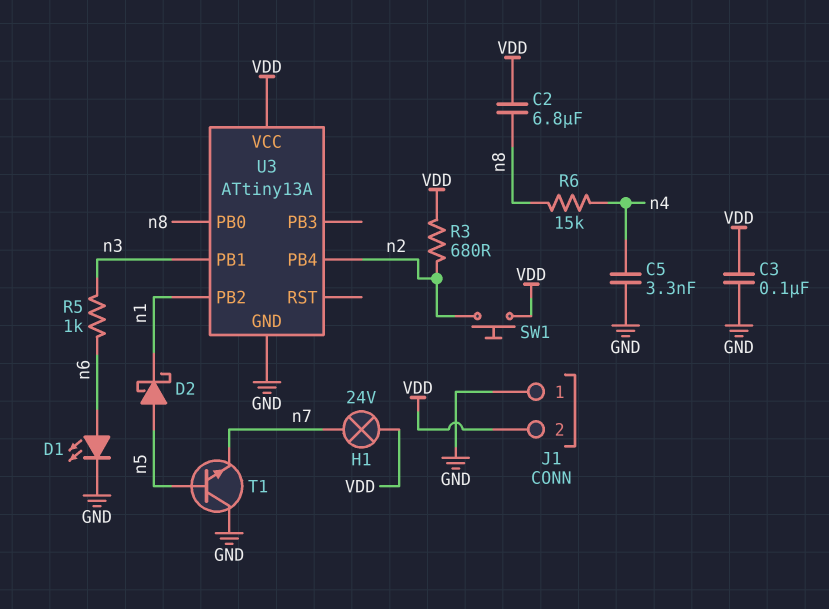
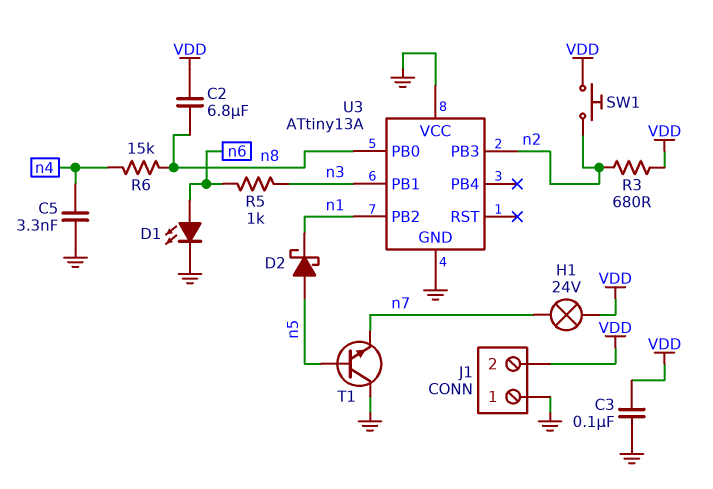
U3 pin PB3: none -> n2
U3 pin PB4: n2 -> none
U3 pin VCC: VDD -> GND

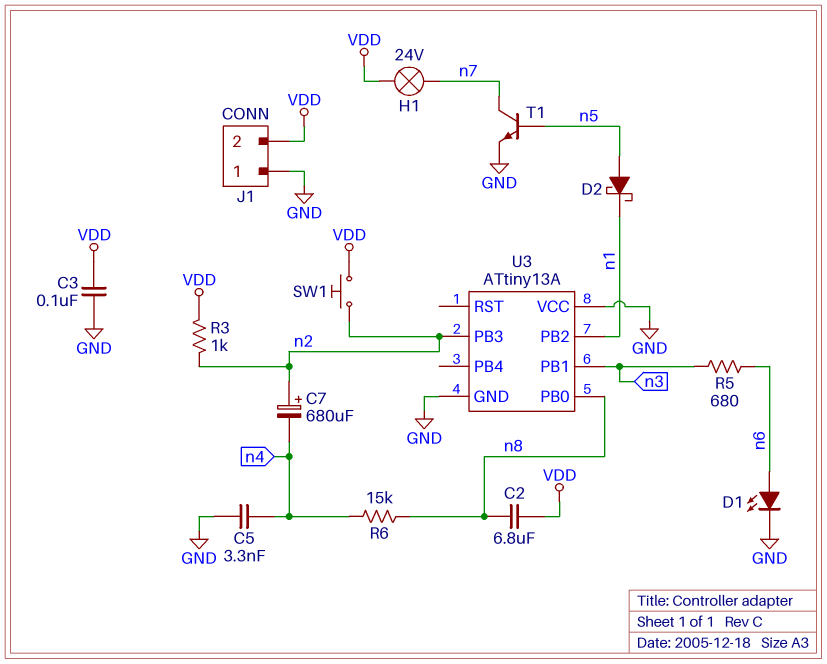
C7: none -> 680uF (plus n2, minus n4)
R3: 680 (VDD, n2) -> 1k (VDD, n2)
R5: 1k (n3, n6) -> 680 (n3, n6)
T1: NPN (B n5, C GND, E n7) -> NPN (B n5, C n7, E GND)

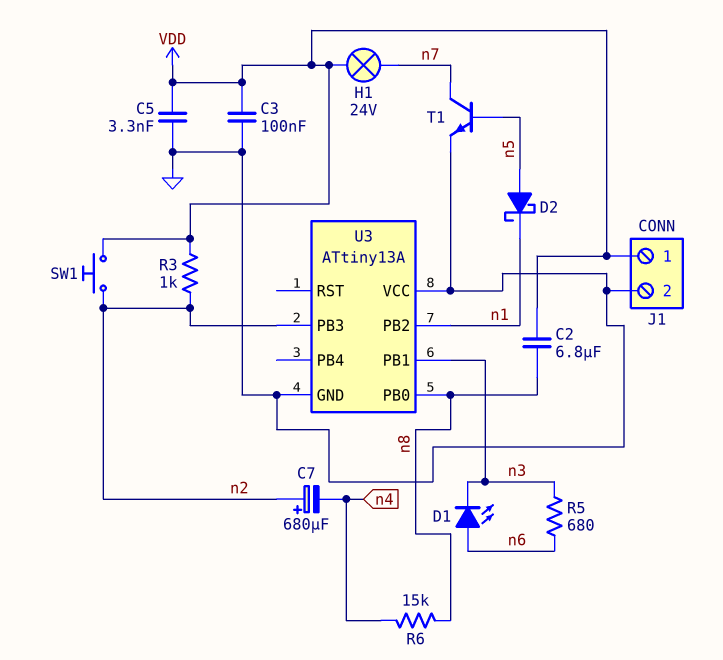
C5: 3.3nF (GND, n4) -> 3.3nF (GND, VDD)
D1: LED (A n6, K GND) -> LED (A n6, K n3)
J1 pin 1: GND -> VDD
J1 pin 2: VDD -> GND

